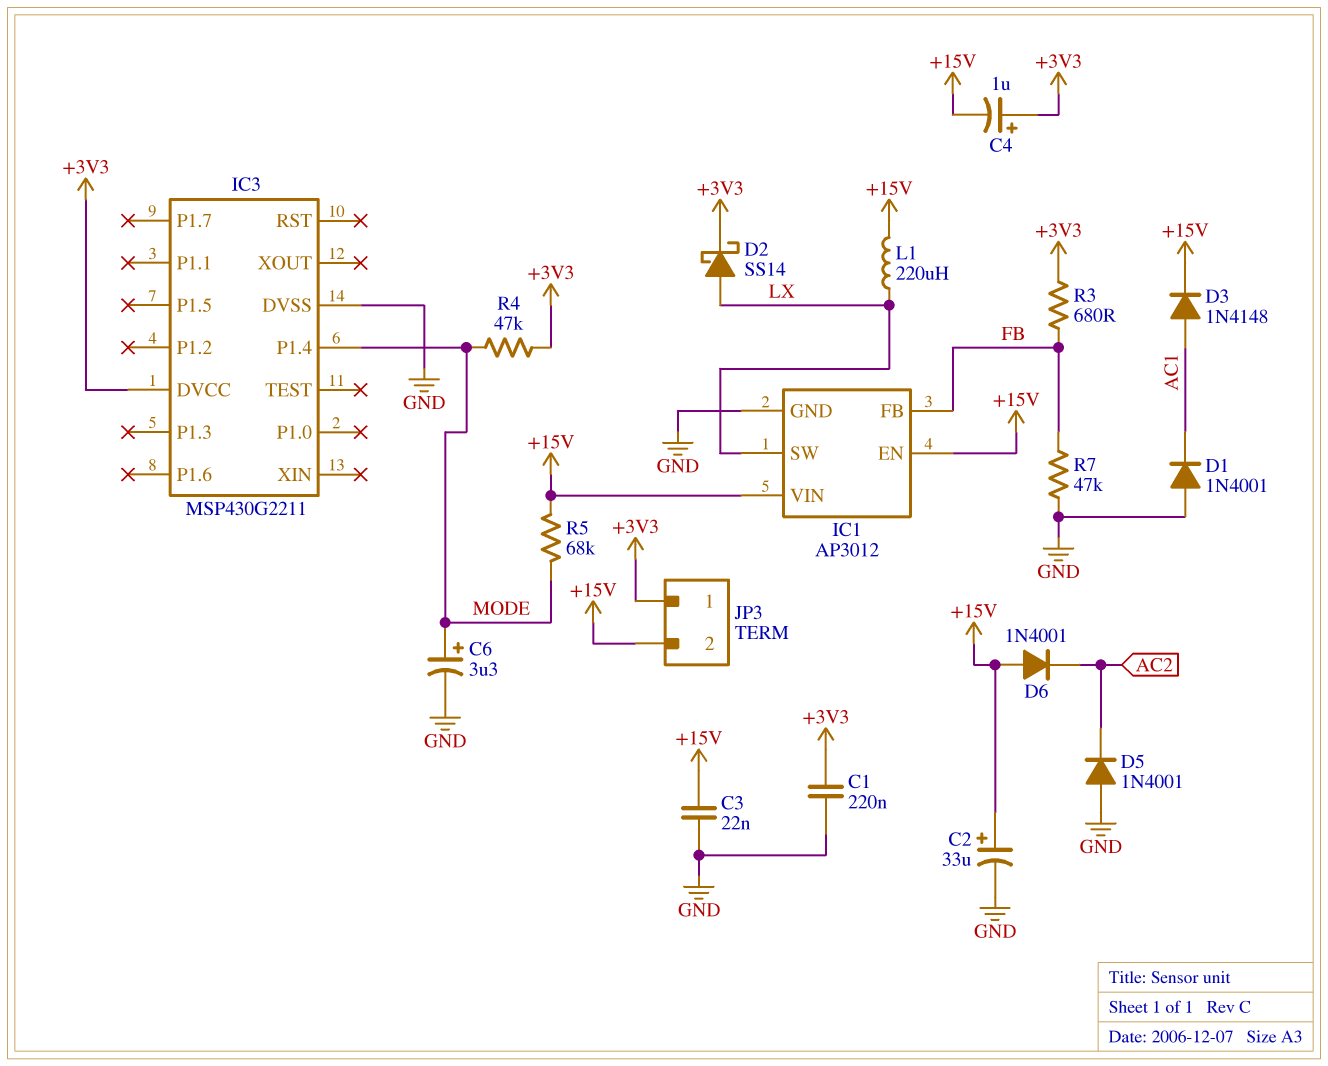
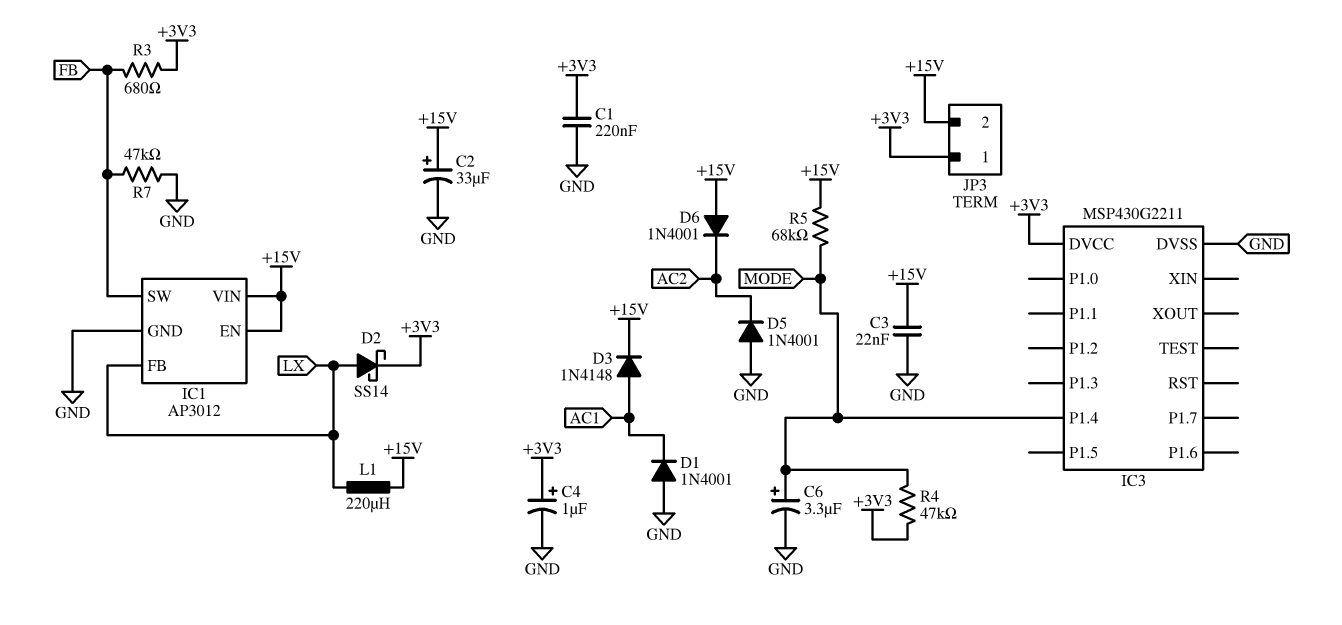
C4: 1uF (plus +3V3, minus +15V) -> 1uF (plus +3V3, minus GND)
IC1 pin FB: FB -> LX
IC1 pin SW: LX -> FB

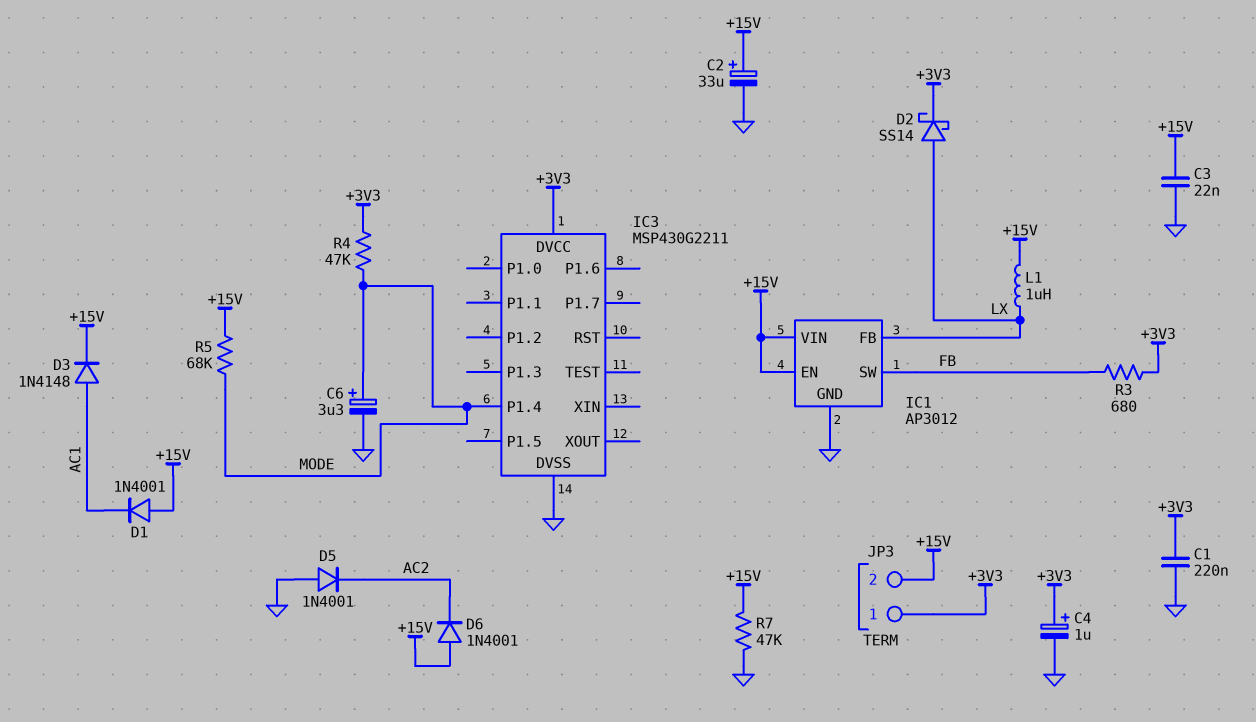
D1: diode 1N4001 (A GND, K AC1) -> diode 1N4001 (A +15V, K AC1)
L1: 220uH (+15V, LX) -> 1uH (+15V, LX)
R7: 47k (FB, GND) -> 47k (+15V, GND)

